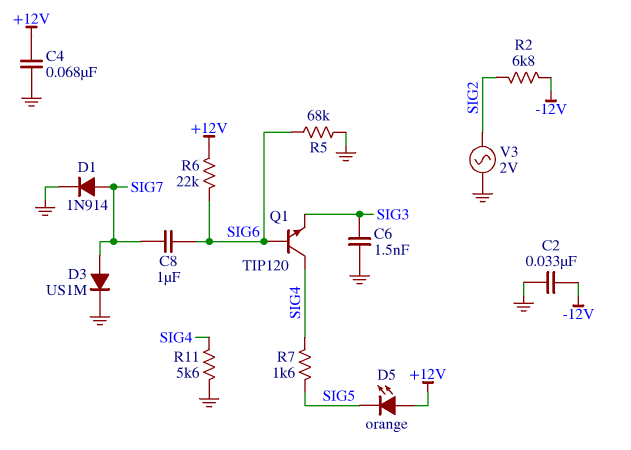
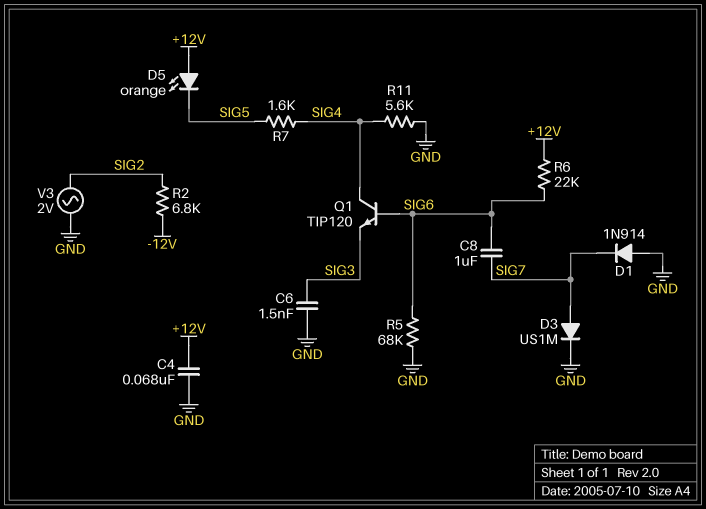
C2: 33nF (-12V, GND) -> none
D1: diode 1N914 (A SIG7, K GND) -> diode 1N914 (A GND, K SIG7)

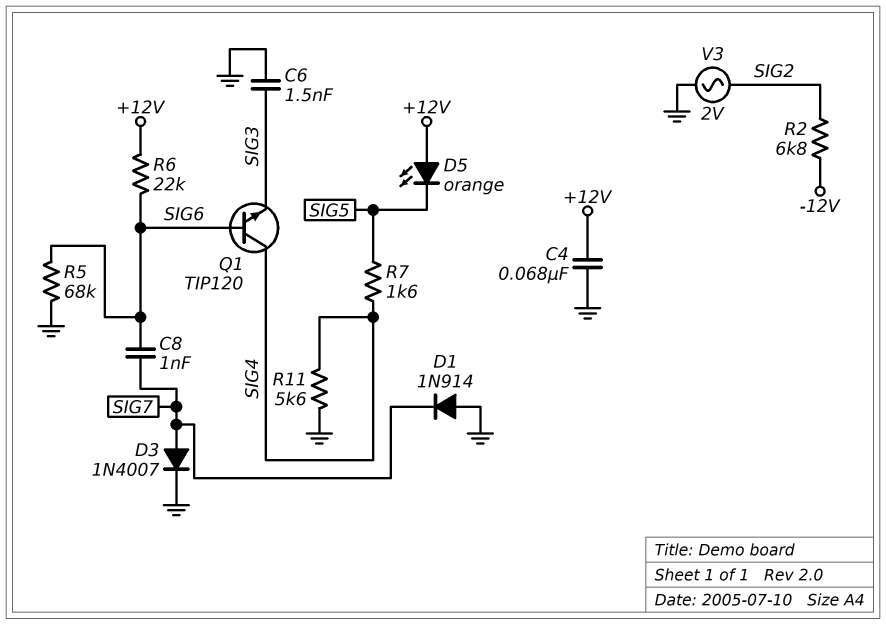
C8: 1uF (SIG6, SIG7) -> 1nF (SIG6, SIG7)
D3: diode US1M (A SIG7, K GND) -> diode 1N4007 (A SIG7, K GND)

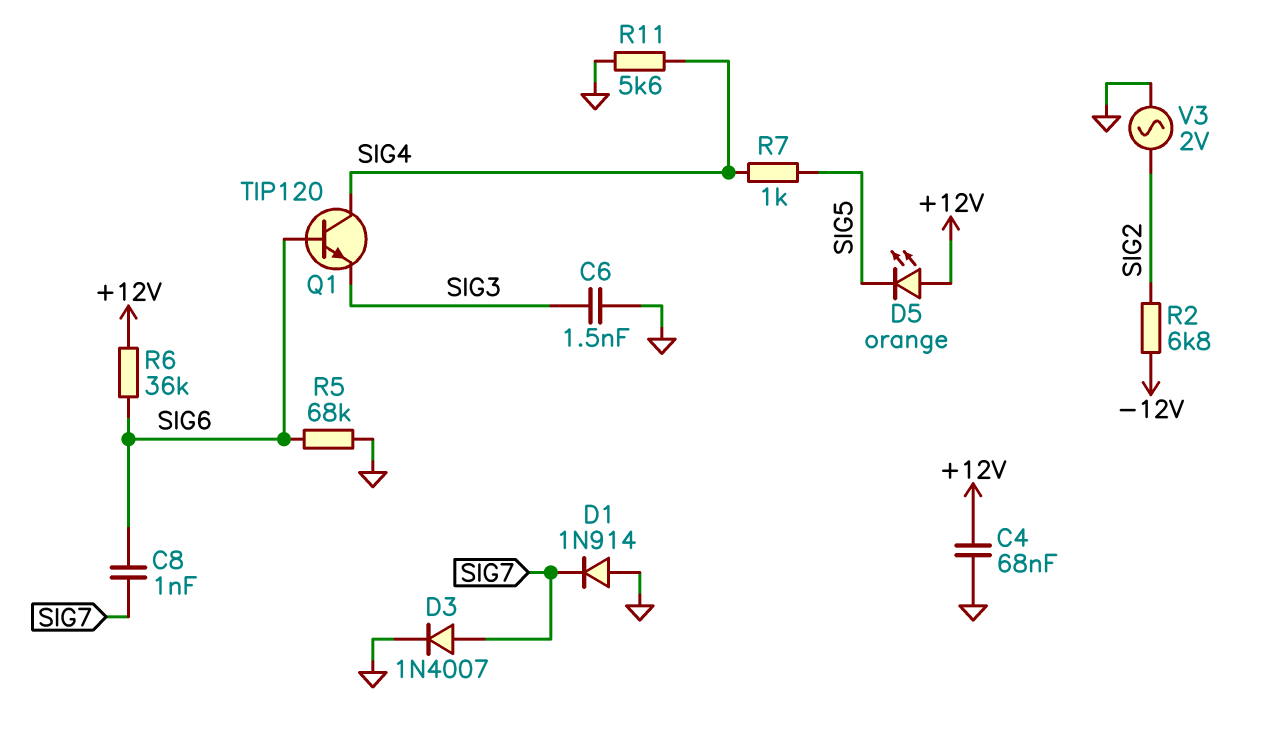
R6: 22k (+12V, SIG6) -> 36k (+12V, SIG6)
R7: 1.6k (SIG4, SIG5) -> 1k (SIG4, SIG5)

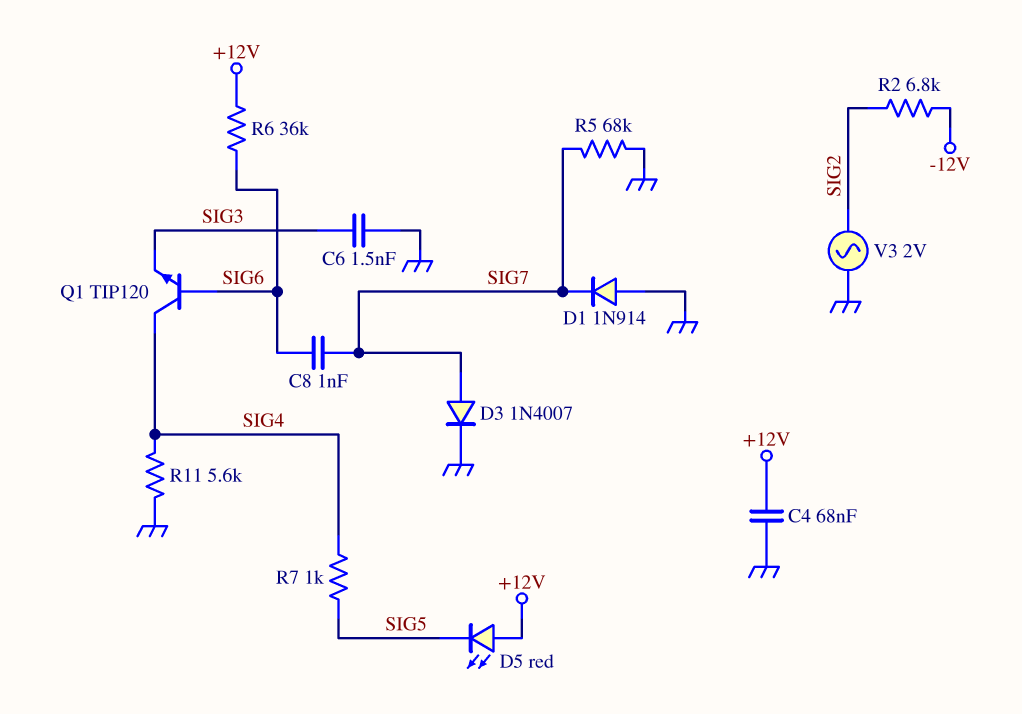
D5: LED orange (A +12V, K SIG5) -> LED red (A +12V, K SIG5)
R5: 68k (GND, SIG6) -> 68k (GND, SIG7)

